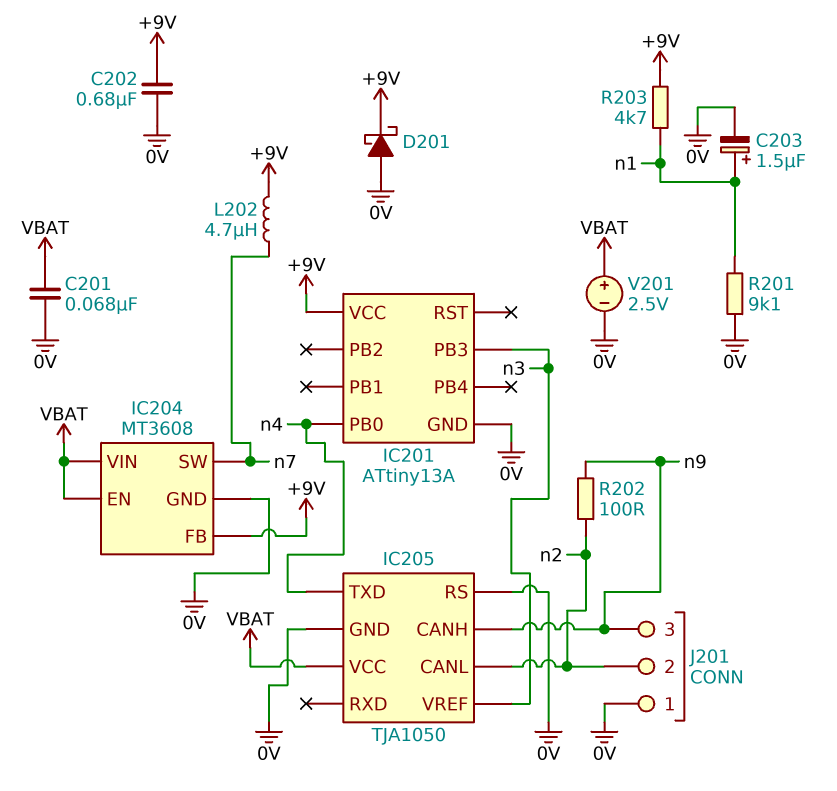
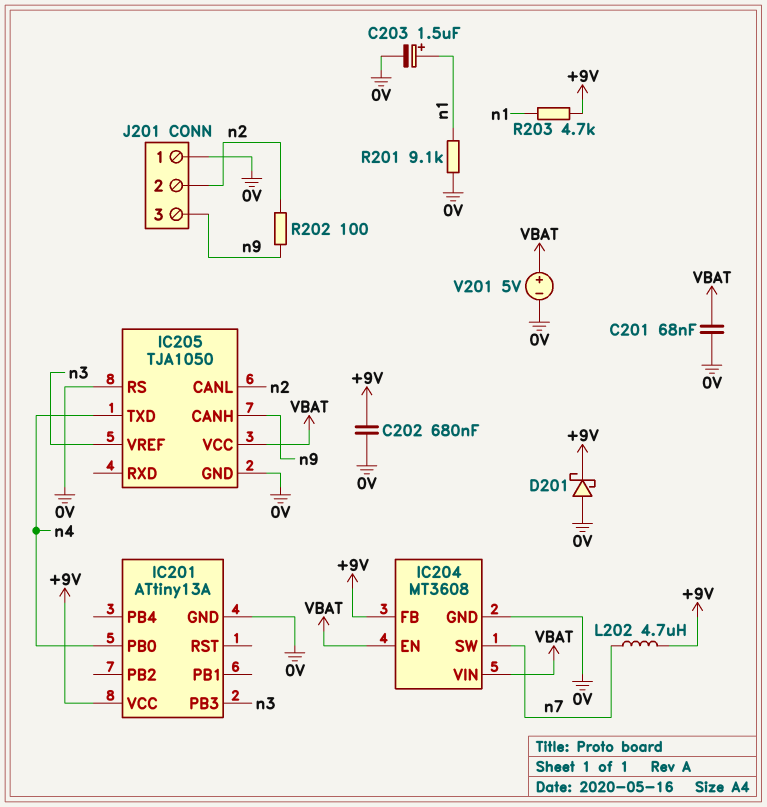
V201: 2.5V (plus VBAT, minus 0V) -> 5V (plus VBAT, minus 0V)

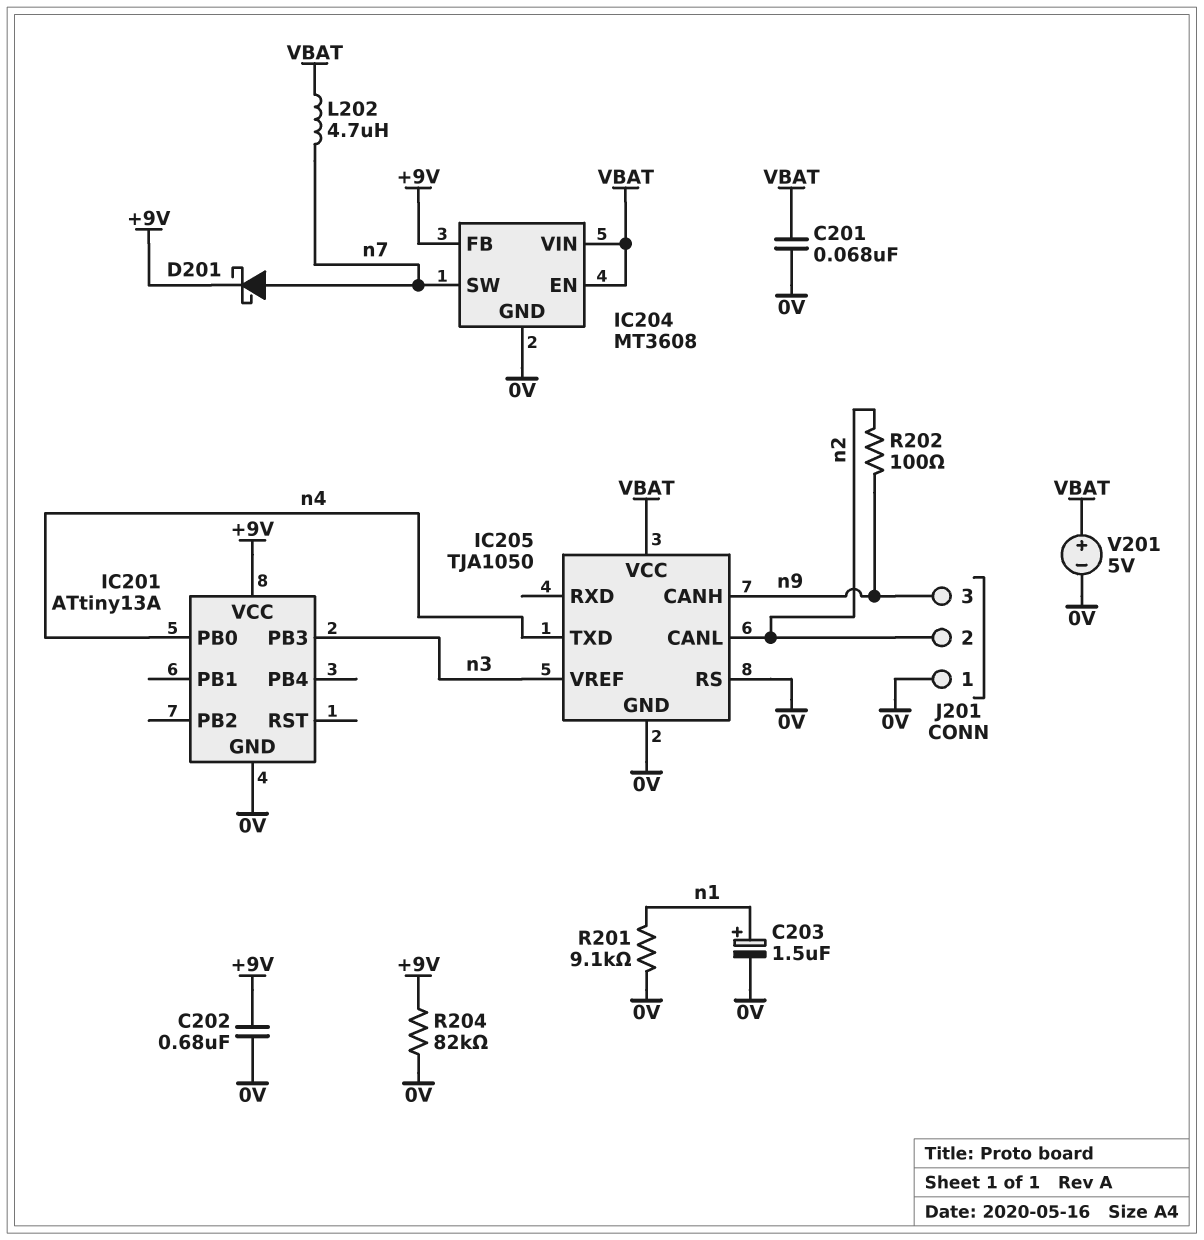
D201: schottky (A 0V, K +9V) -> schottky (A n7, K +9V)
L202: 4.7uH (+9V, n7) -> 4.7uH (VBAT, n7)
R203: 4.7k (+9V, n1) -> none
R204: none -> 82k (+9V, 0V)

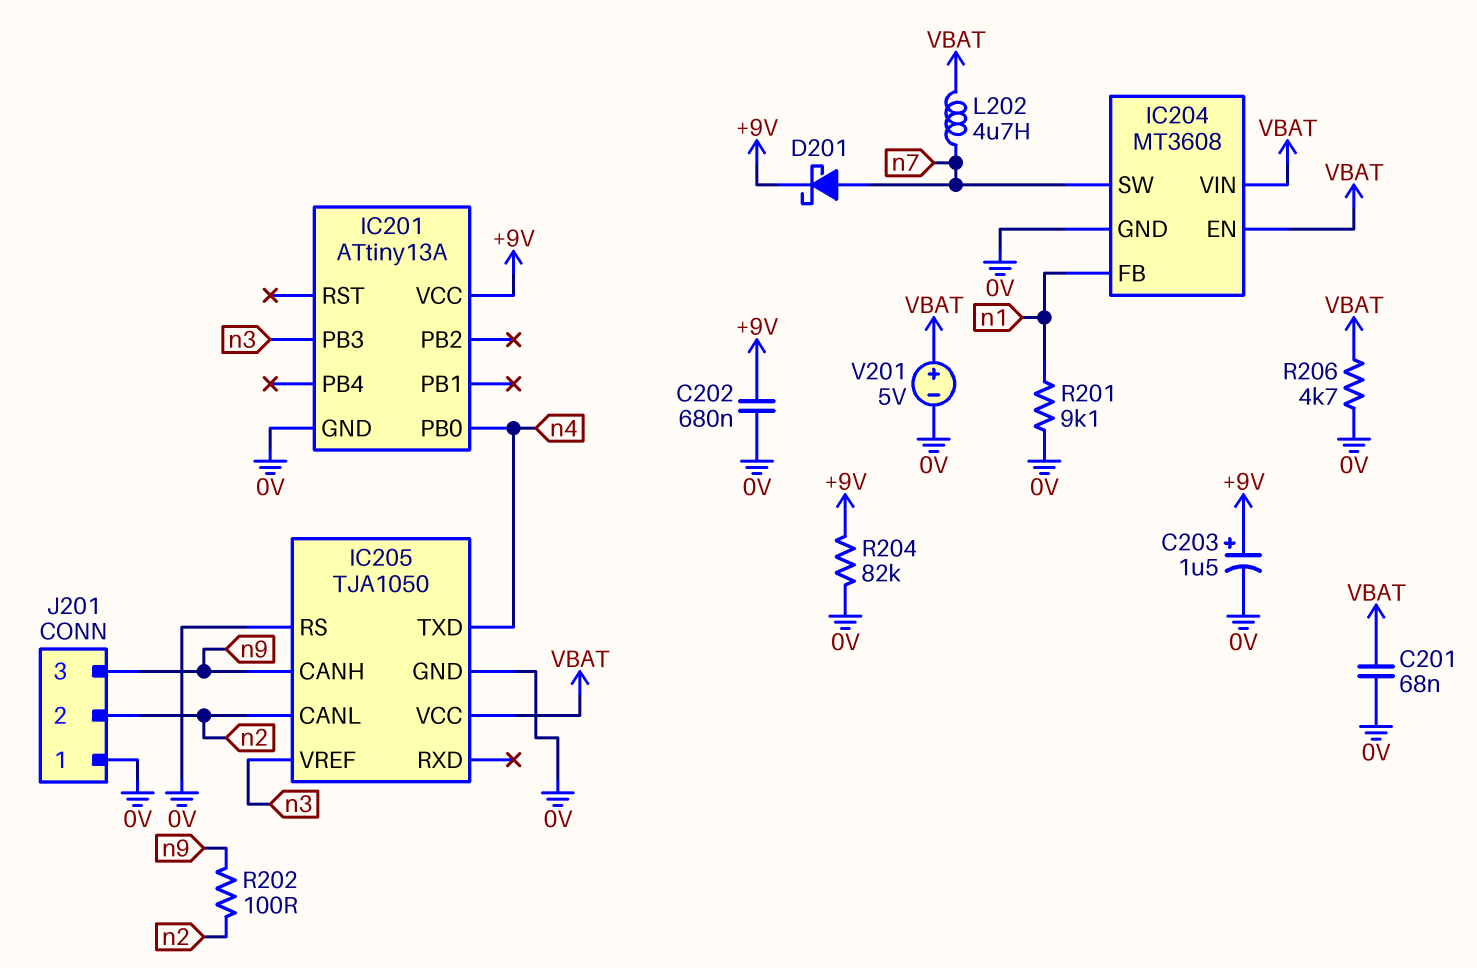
C203: 1.5uF (plus n1, minus 0V) -> 1.5uF (plus +9V, minus 0V)
IC204 pin FB: +9V -> n1
R206: none -> 4.7k (0V, VBAT)

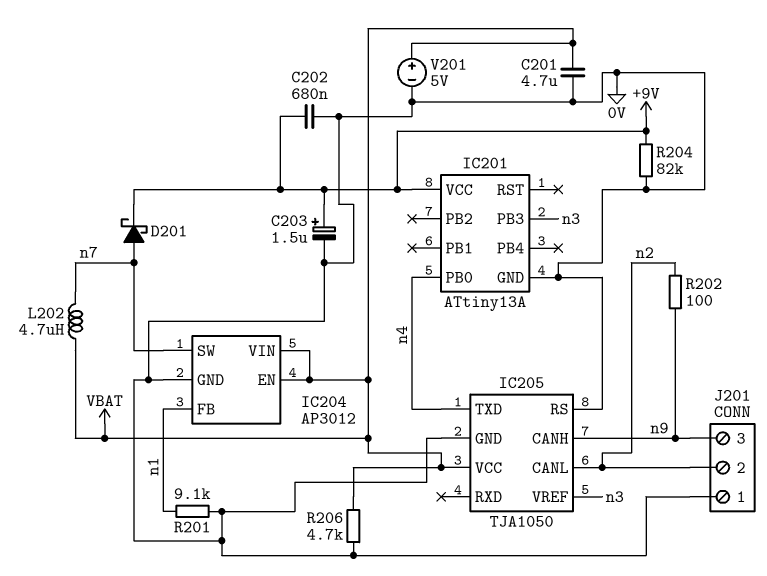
C201: 68nF (0V, VBAT) -> 4.7uF (0V, VBAT)
IC204: MT3608 -> AP3012

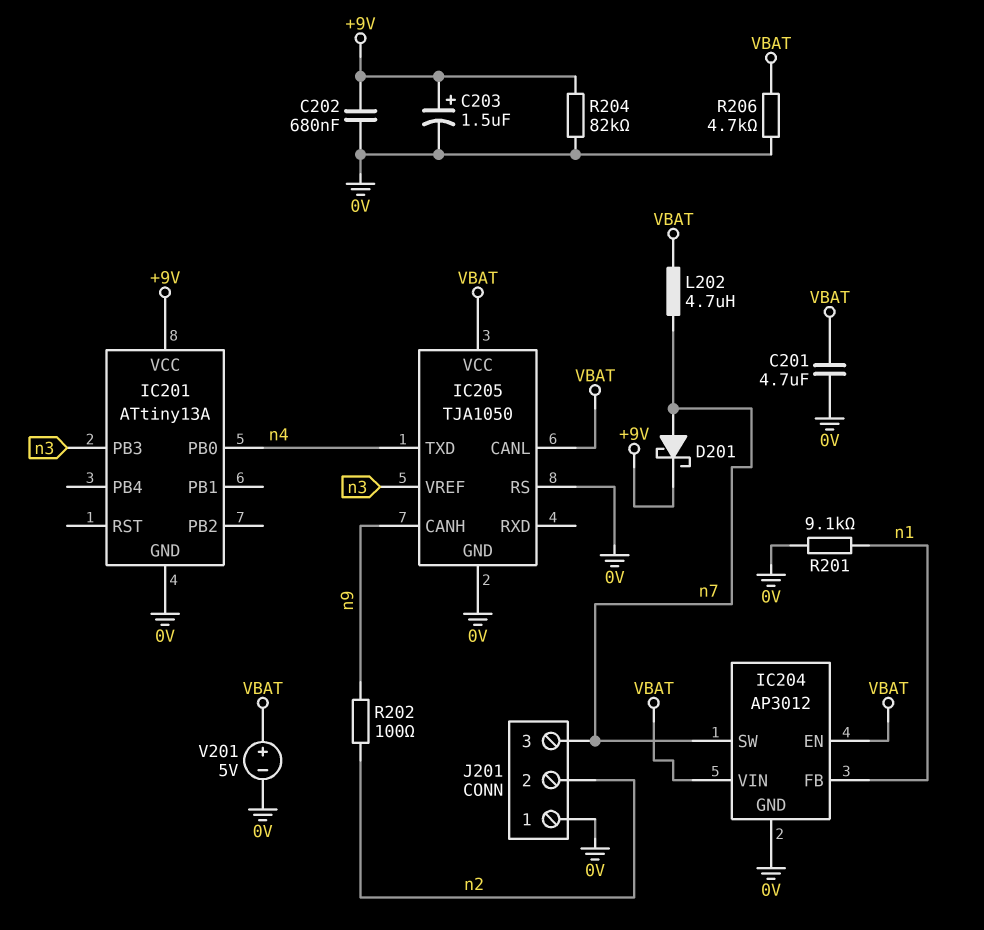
IC205 pin CANL: n2 -> VBAT
J201 pin 3: n9 -> n7

